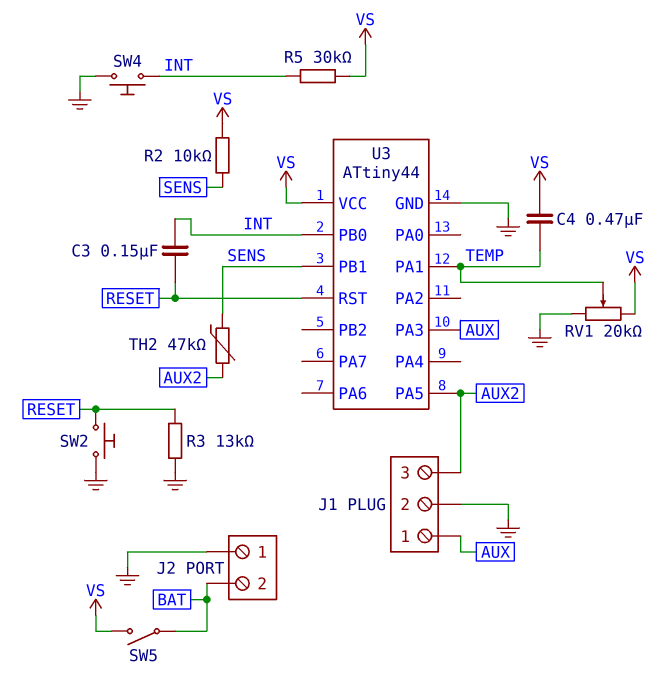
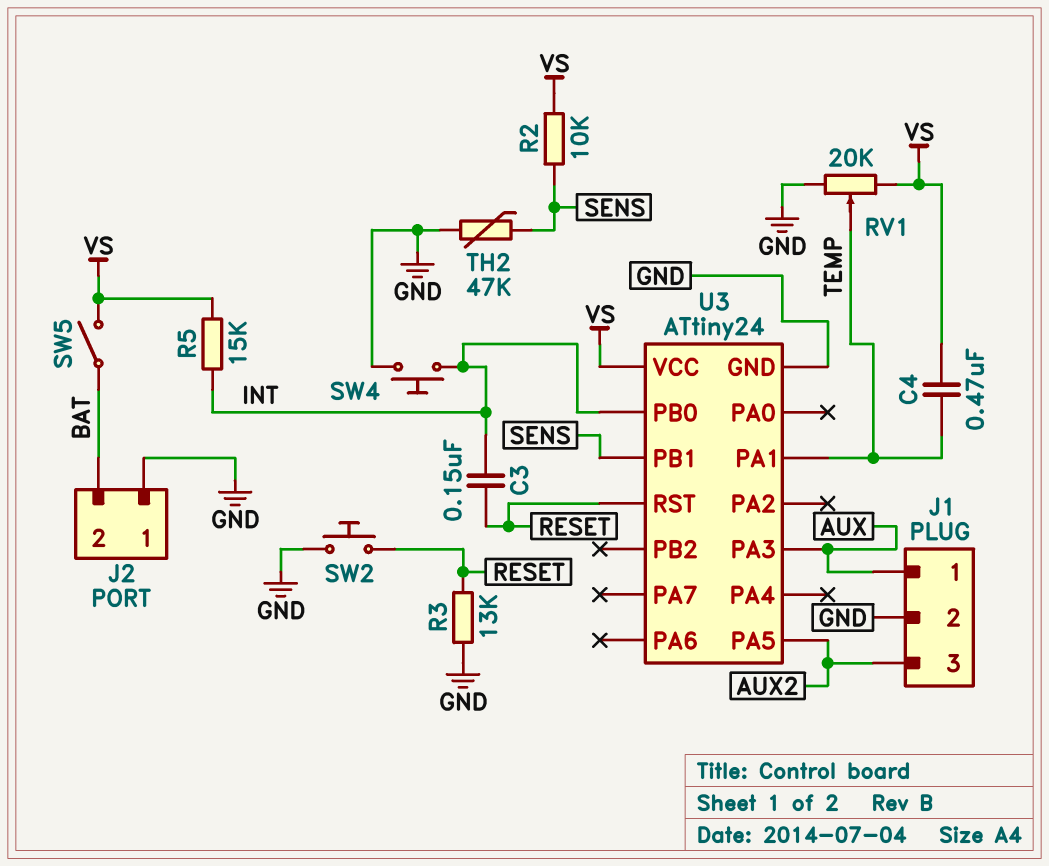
R5: 30k (INT, VS) -> 15k (INT, VS)
TH2: 47k (AUX2, SENS) -> 47k (GND, SENS)
U3: ATtiny44 -> ATtiny24

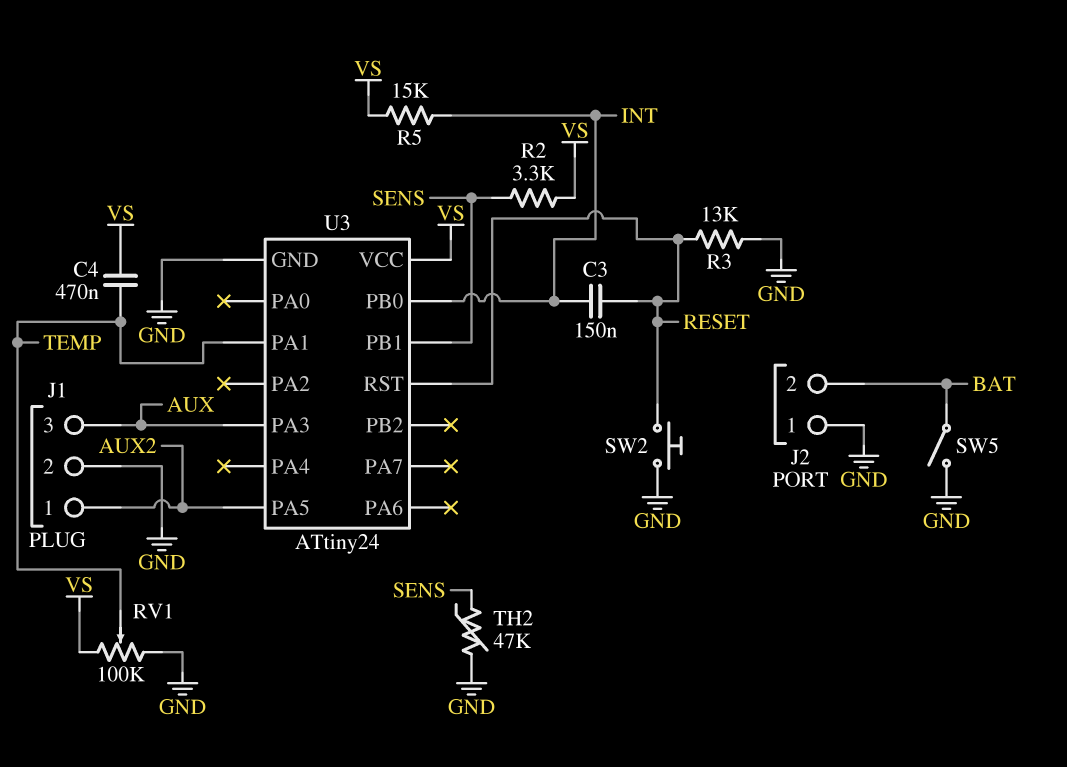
J1 pin 1: AUX -> AUX2
J1 pin 3: AUX2 -> AUX
R2: 10k (SENS, VS) -> 3.3k (SENS, VS)
RV1: 20k (GND, VS, wiper TEMP) -> 100k (GND, VS, wiper TEMP)
SW4: button (GND, INT) -> none
SW5: switch (BAT, VS) -> switch (BAT, GND)

